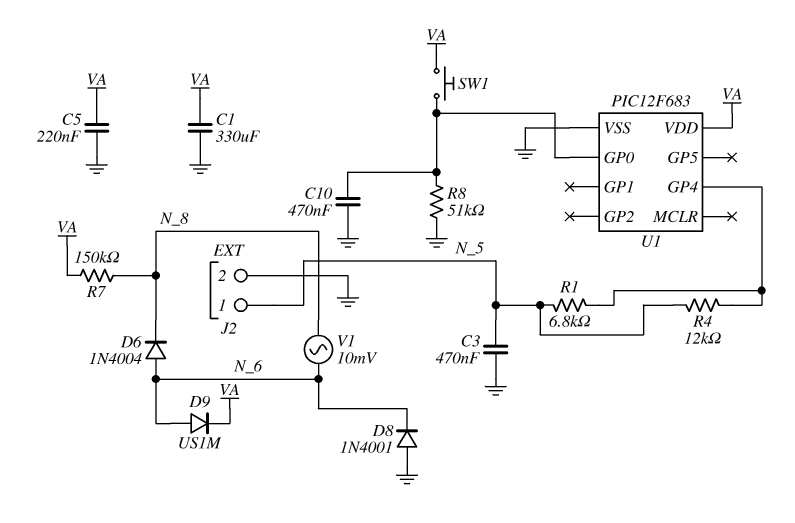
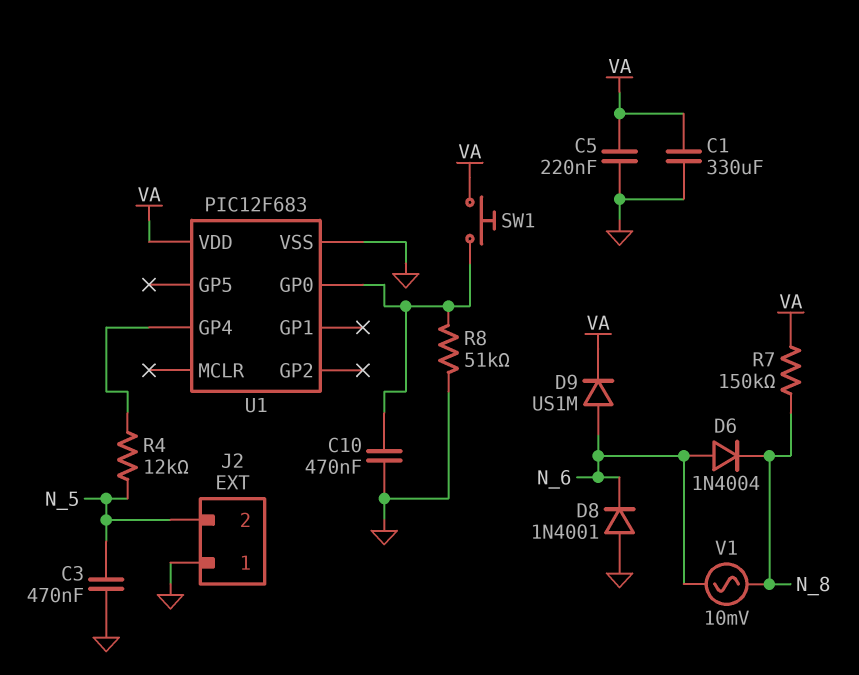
J2 pin 1: N_5 -> GND
J2 pin 2: GND -> N_5
R1: 6.8k (N_5, U1/GP4) -> none

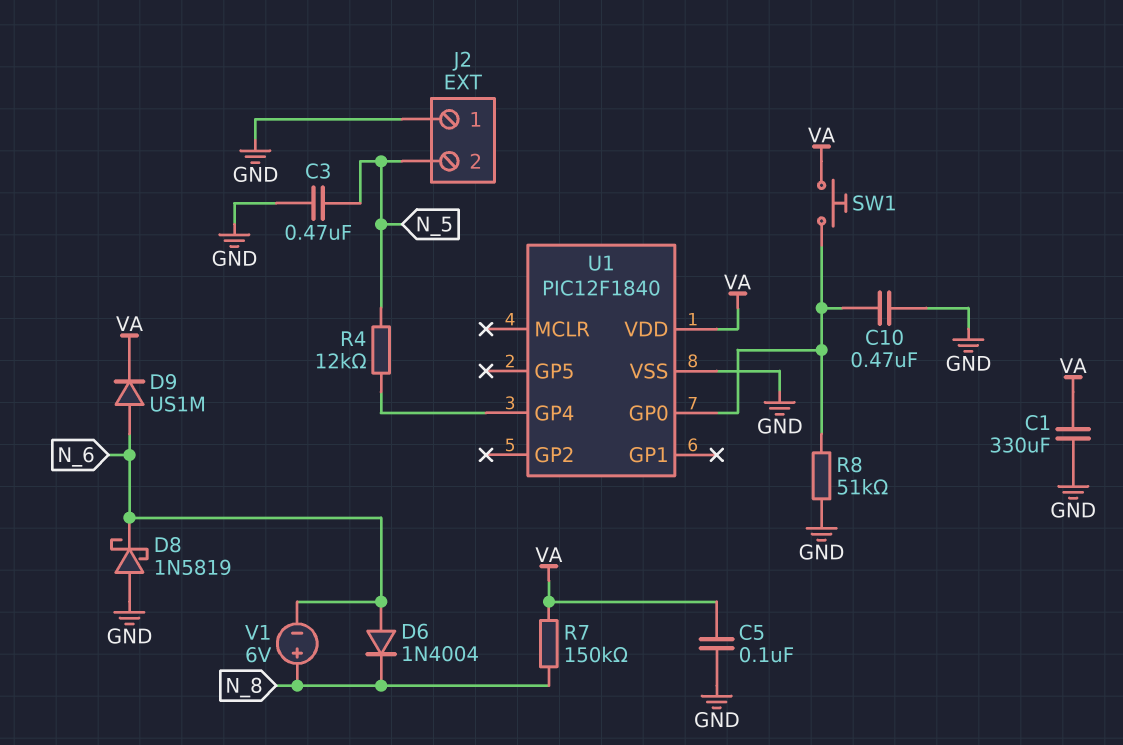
C5: 220nF (GND, VA) -> 100nF (GND, VA)
D8: diode 1N4001 (A GND, K N_6) -> schottky 1N5819 (A GND, K N_6)
U1: PIC12F683 -> PIC12F1840
V1: AC 10mV (N_6, N_8) -> 6V (plus N_8, minus N_6)

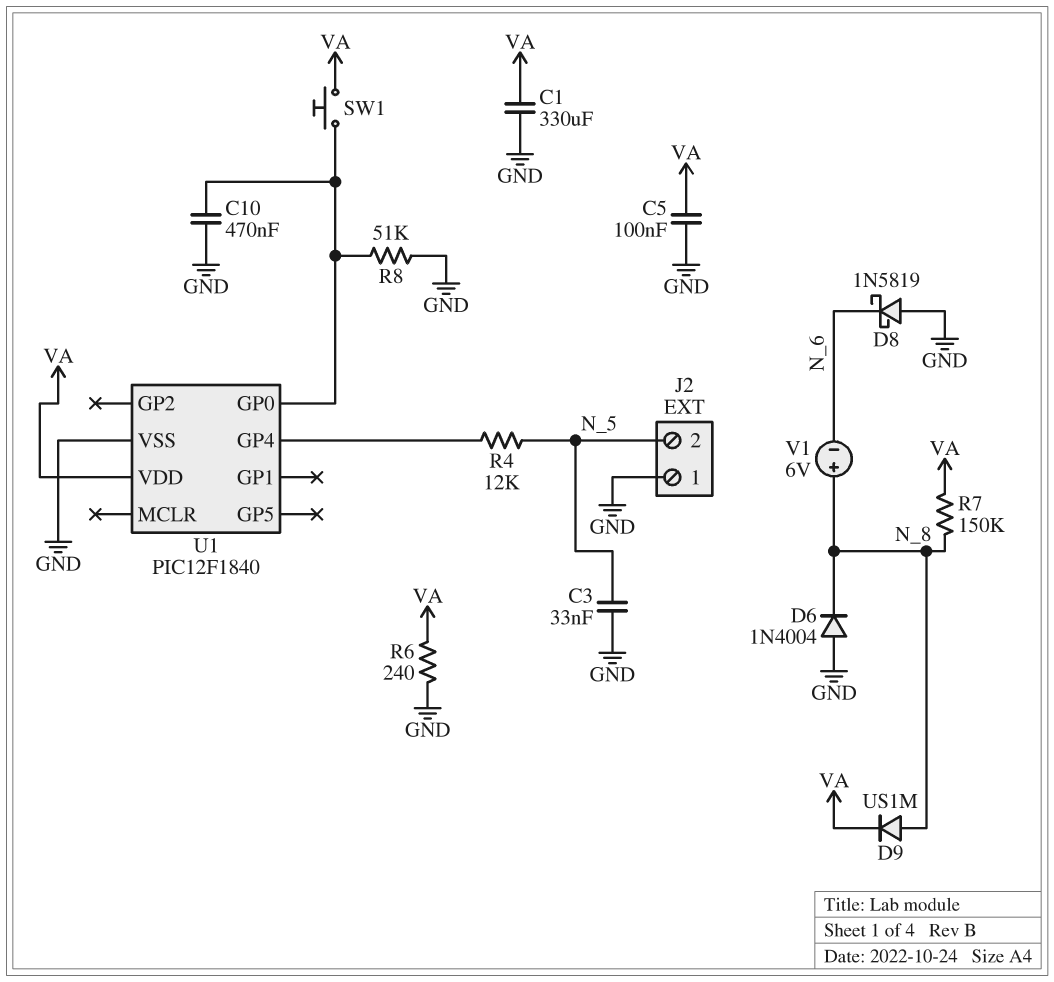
C3: 470nF (GND, N_5) -> 33nF (GND, N_5)
D6: diode 1N4004 (A N_6, K N_8) -> diode 1N4004 (A GND, K N_8)
D9: diode US1M (A N_6, K VA) -> diode US1M (A N_8, K VA)
R6: none -> 240 (GND, VA)

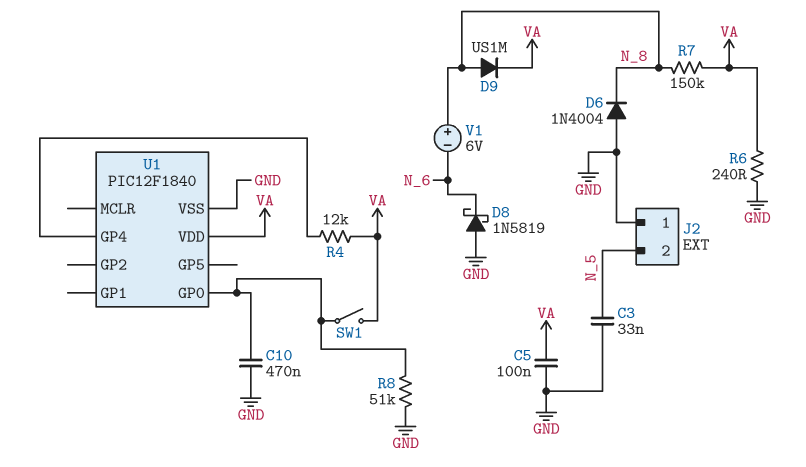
C1: 330uF (GND, VA) -> none
R4: 12k (N_5, U1/GP4) -> 12k (U1/GP4, VA)
SW1: button (U1/GP0, VA) -> switch (U1/GP0, VA)

